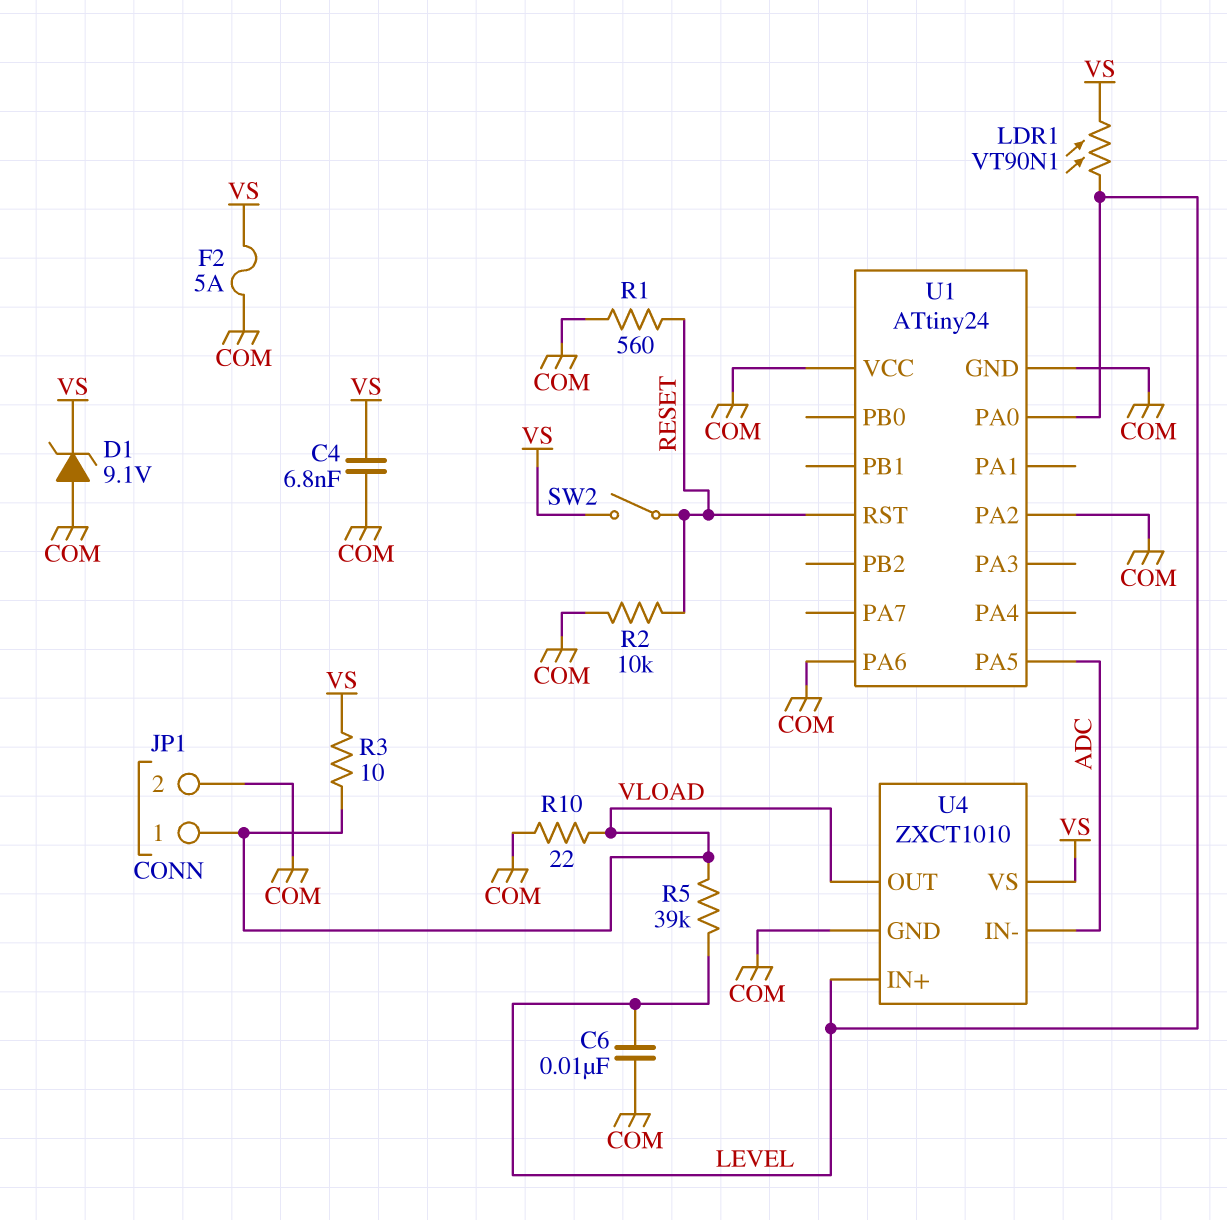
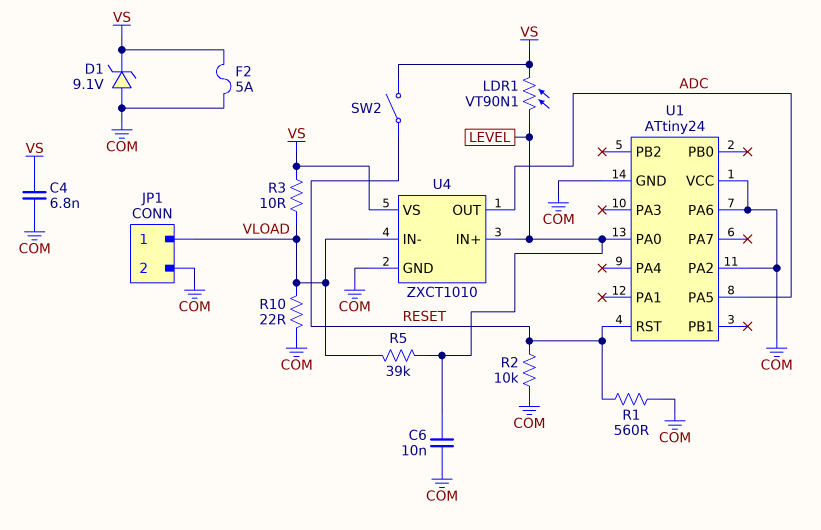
U4 pin IN-: ADC -> VLOAD
U4 pin OUT: VLOAD -> ADC

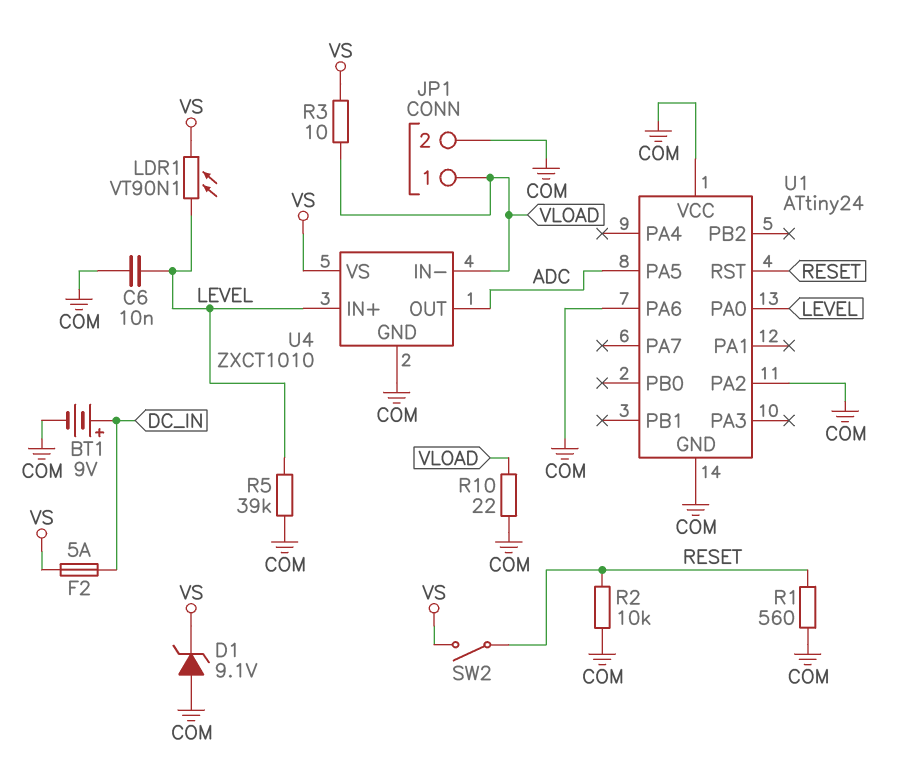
BT1: none -> 9V (plus DC_IN, minus COM)
C4: 6.8nF (COM, VS) -> none
F2: 5A (COM, VS) -> 5A (DC_IN, VS)
R5: 39k (LEVEL, VLOAD) -> 39k (COM, LEVEL)

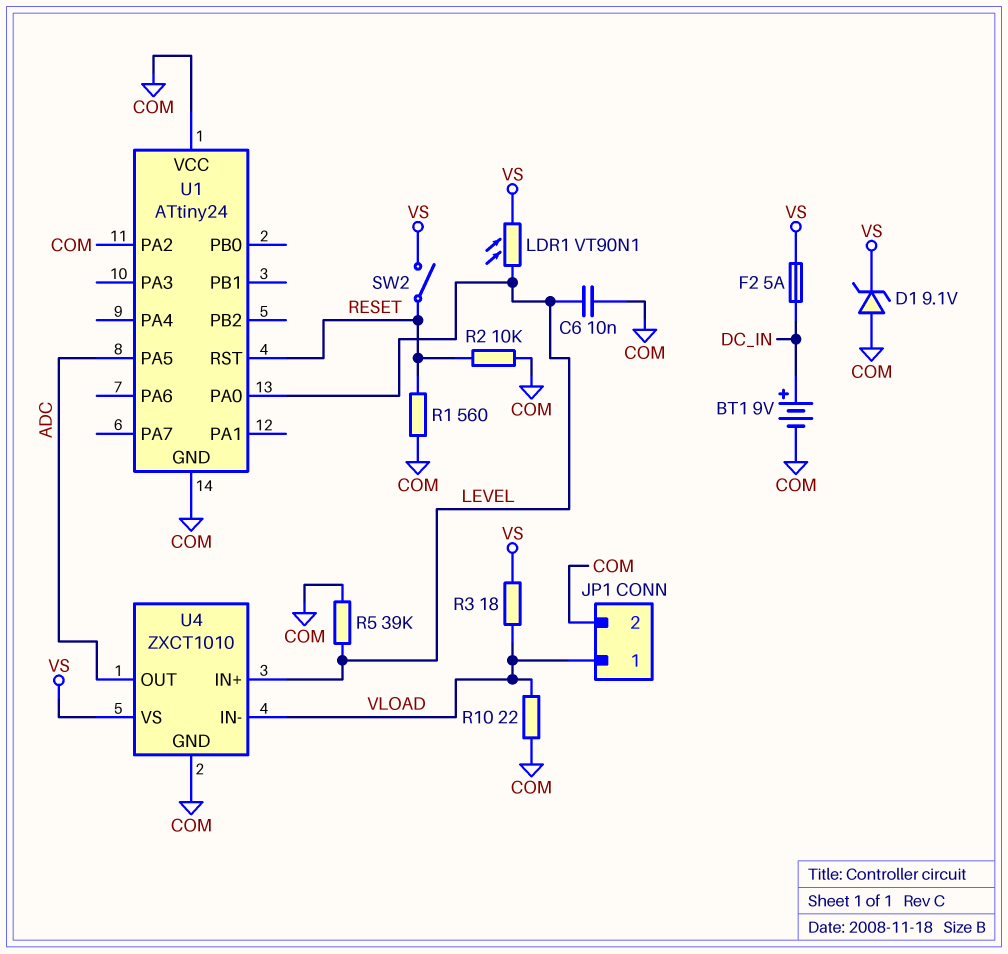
R3: 10 (VLOAD, VS) -> 18 (VLOAD, VS)
U1 pin PA6: COM -> none

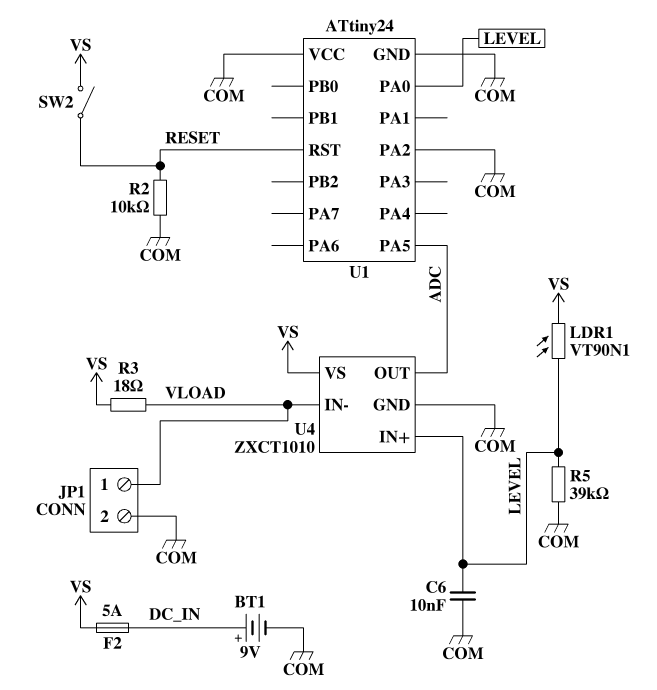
D1: zener 9.1V (A COM, K VS) -> none
R1: 560 (COM, RESET) -> none
R10: 22 (COM, VLOAD) -> none

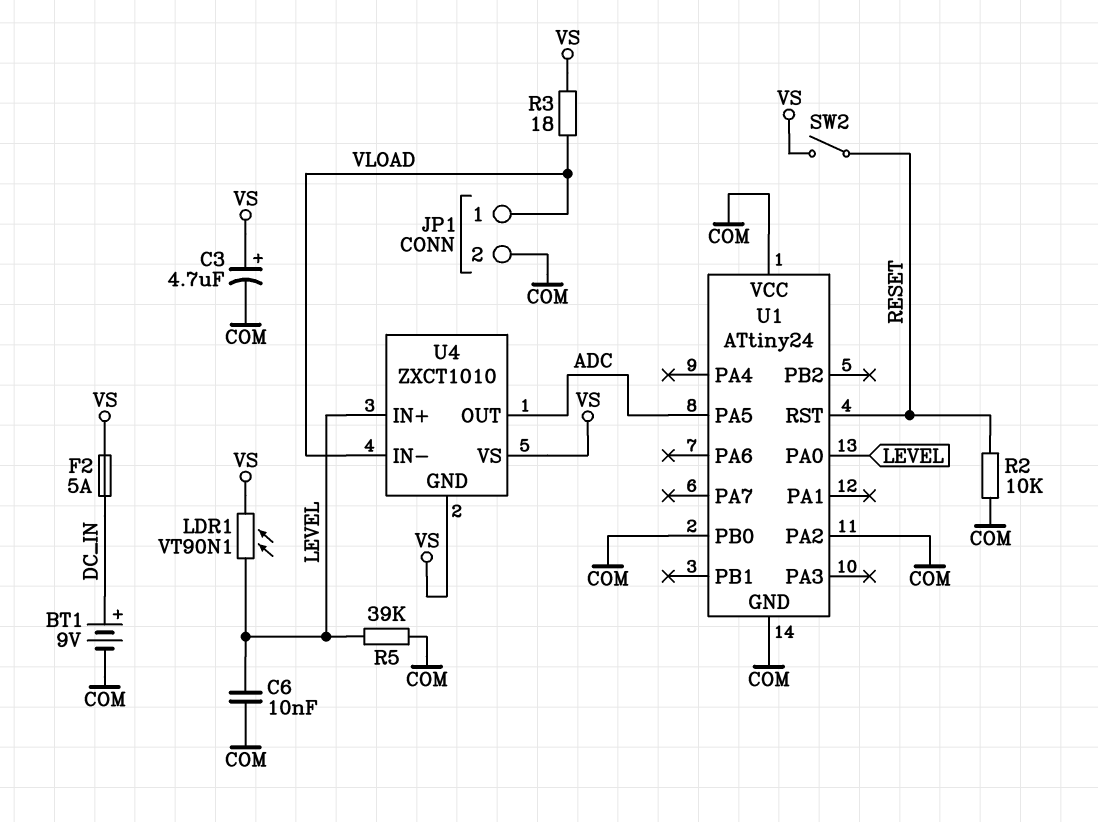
C3: none -> 4.7uF (plus VS, minus COM)
U1 pin PB0: none -> COM
U4 pin GND: COM -> VS

